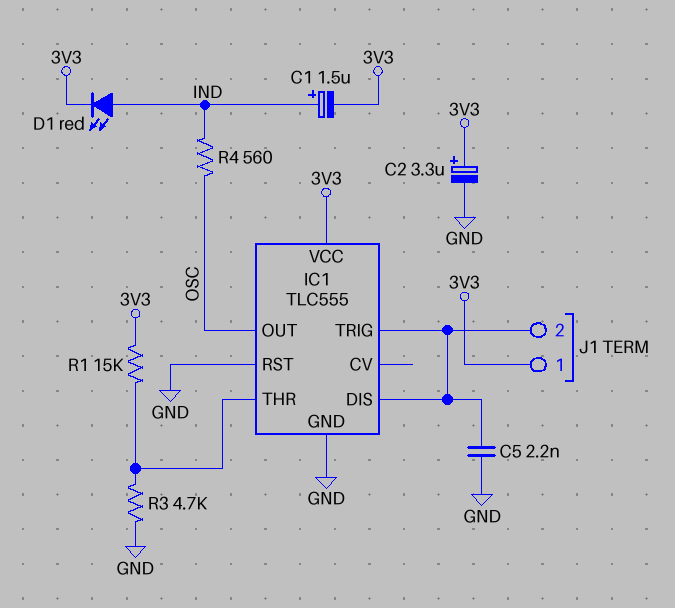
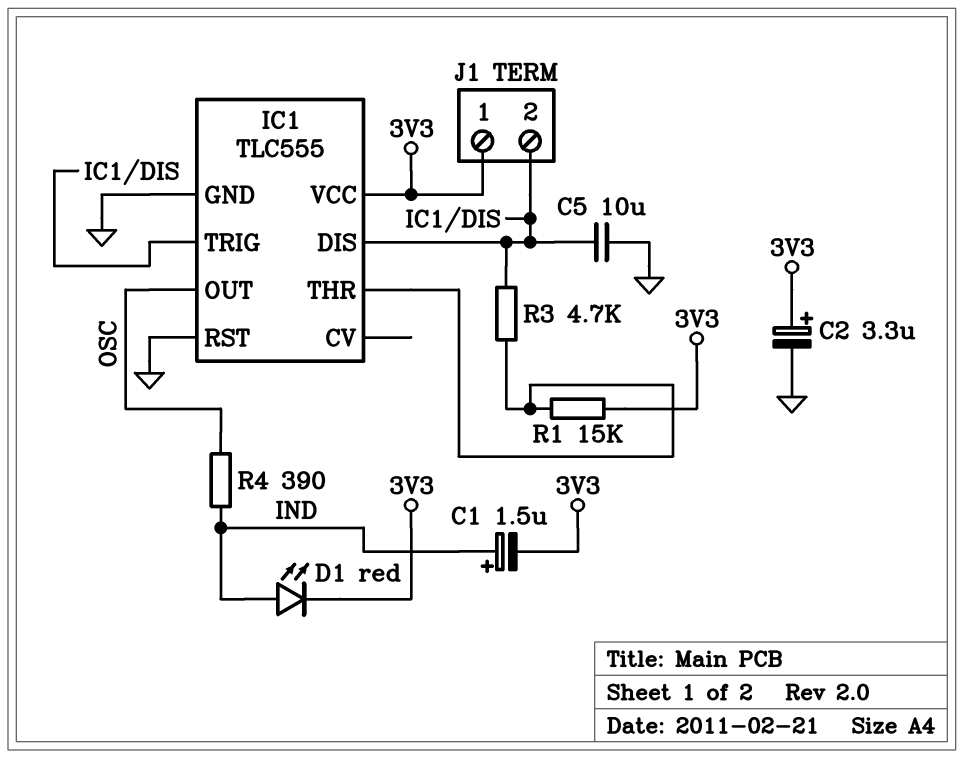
C5: 2.2nF (GND, IC1/DIS) -> 10uF (GND, IC1/DIS)
R3: 4.7k (GND, IC1/THR) -> 4.7k (IC1/DIS, IC1/THR)
R4: 560 (IND, OSC) -> 390 (IND, OSC)

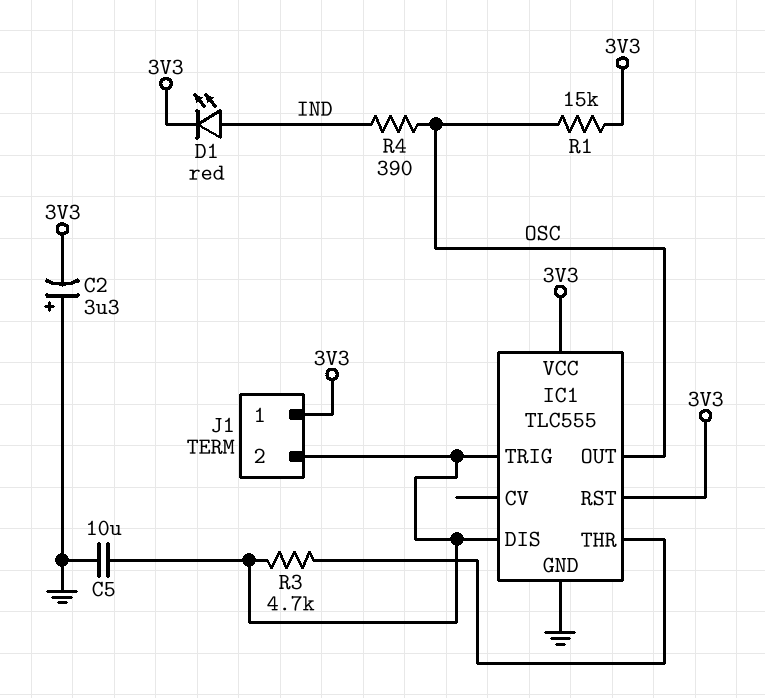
C1: 1.5uF (plus IND, minus 3V3) -> none
C2: 3.3uF (plus 3V3, minus GND) -> 3.3uF (plus GND, minus 3V3)
IC1 pin RST: GND -> 3V3
R1: 15k (3V3, IC1/THR) -> 15k (3V3, OSC)

